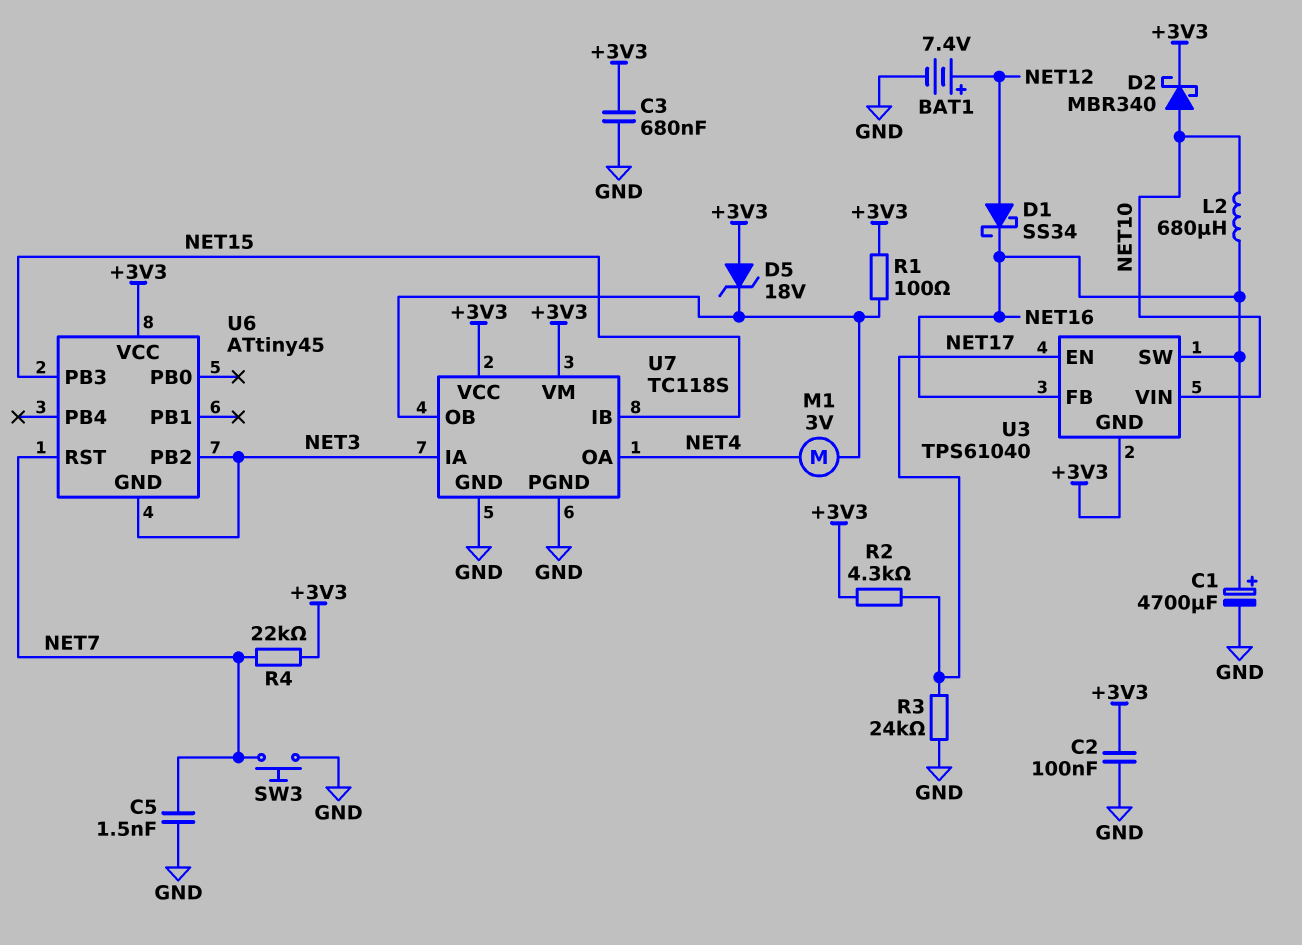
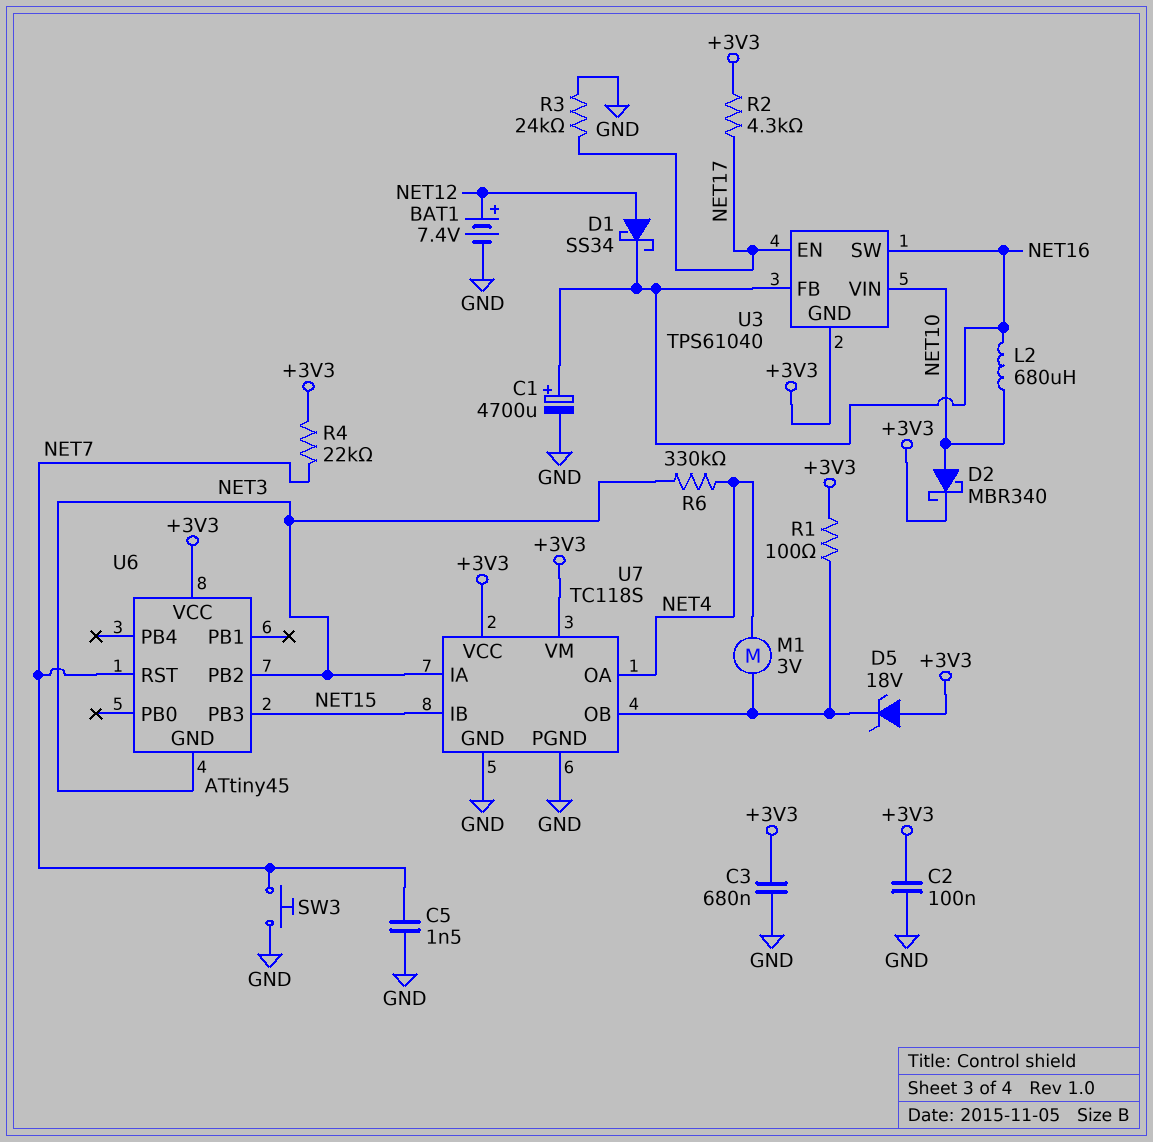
R6: none -> 330k (NET3, NET4)

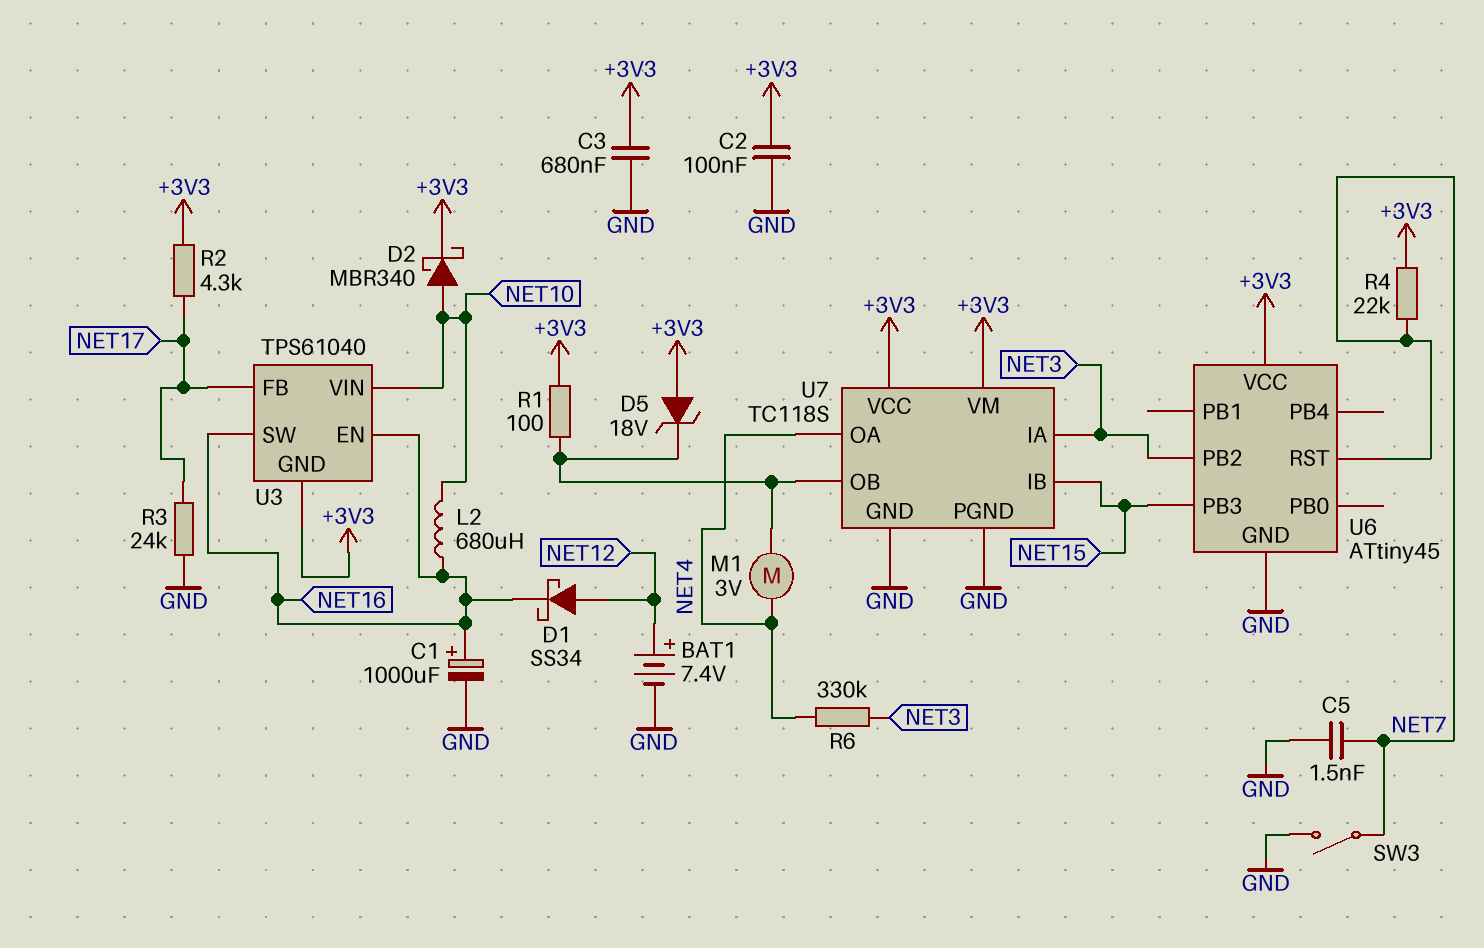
C1: 4700uF (plus NET16, minus GND) -> 1000uF (plus NET16, minus GND)
SW3: button (GND, NET7) -> switch (GND, NET7)
U3 pin EN: NET17 -> NET16
U3 pin FB: NET16 -> NET17
U6 pin GND: NET3 -> GND

